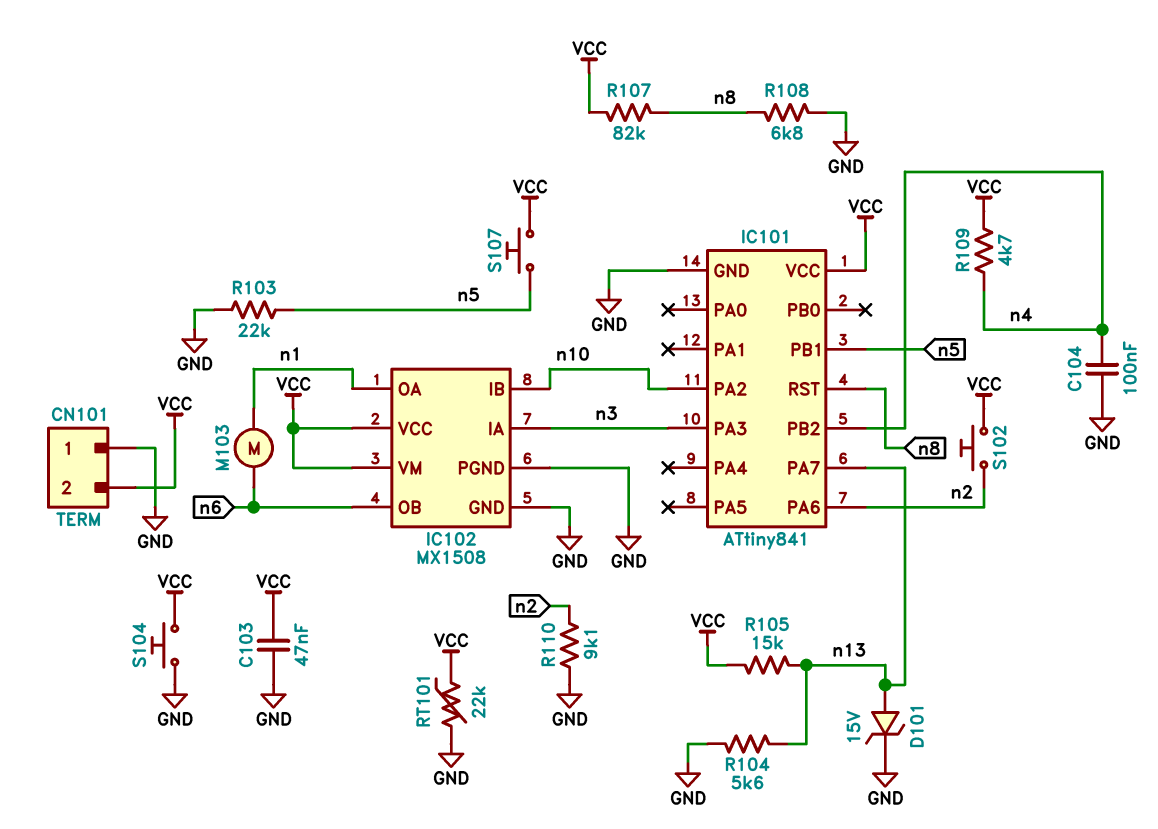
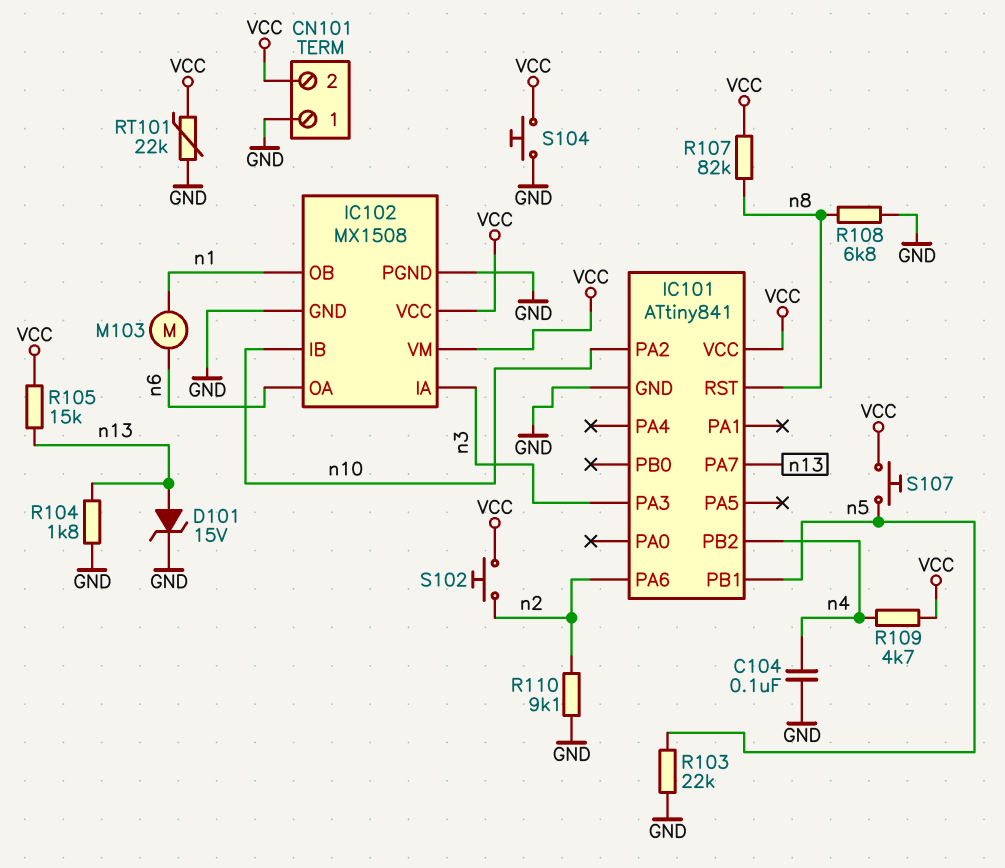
C103: 47nF (GND, VCC) -> none
IC102 pin OA: n1 -> n6
IC102 pin OB: n6 -> n1
R104: 5.6k (GND, n13) -> 1.8k (GND, n13)

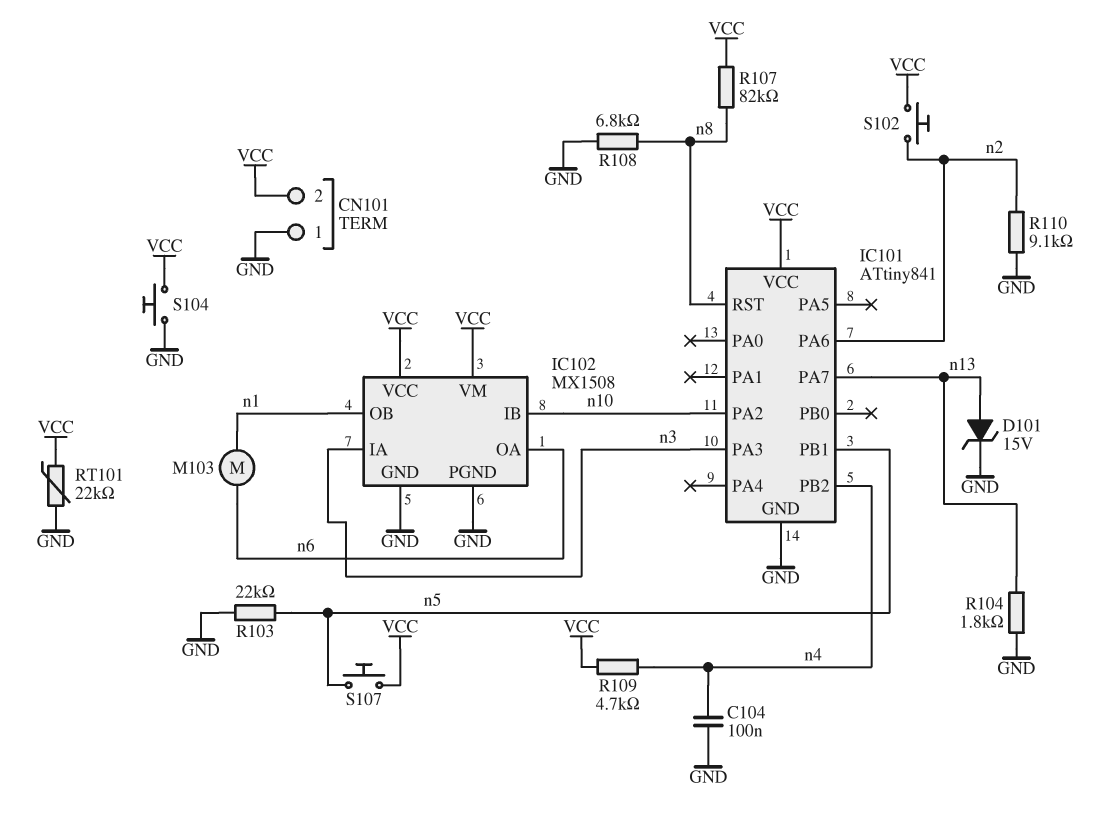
R105: 15k (VCC, n13) -> none

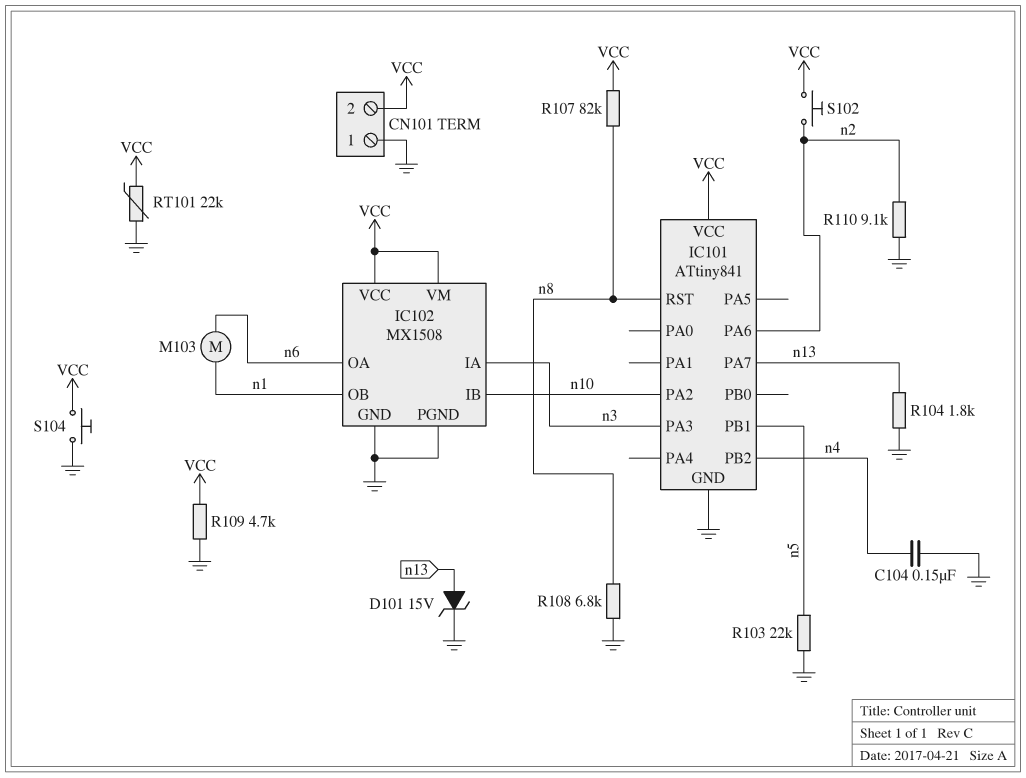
C104: 100nF (GND, n4) -> 150nF (GND, n4)
R109: 4.7k (VCC, n4) -> 4.7k (GND, VCC)
S107: button (VCC, n5) -> none

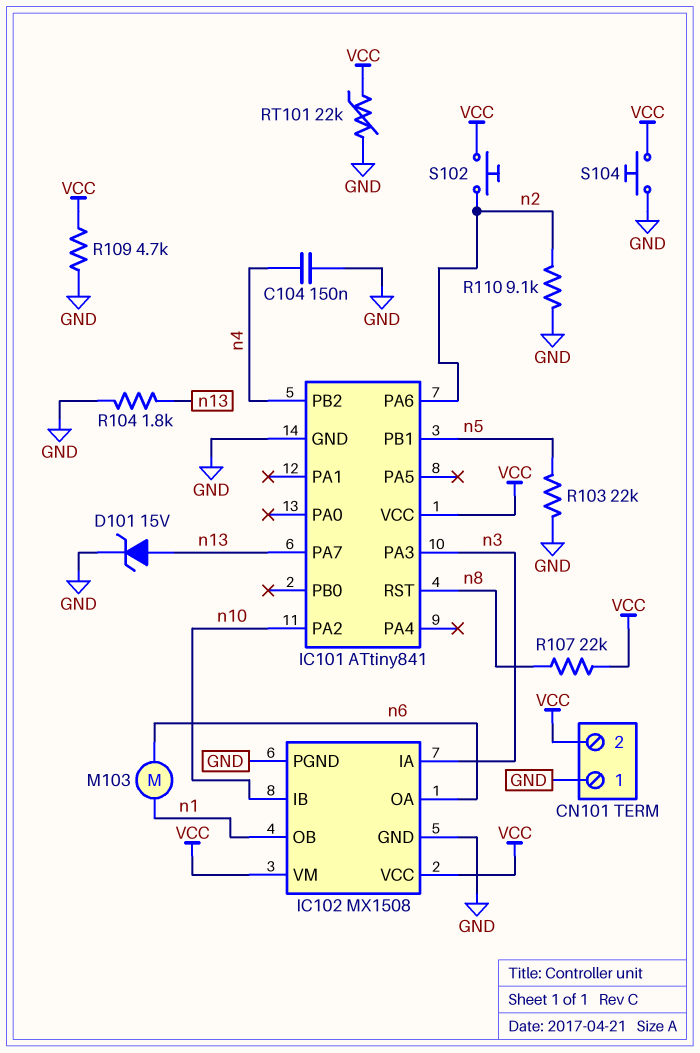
R107: 82k (VCC, n8) -> 22k (VCC, n8)
R108: 6.8k (GND, n8) -> none

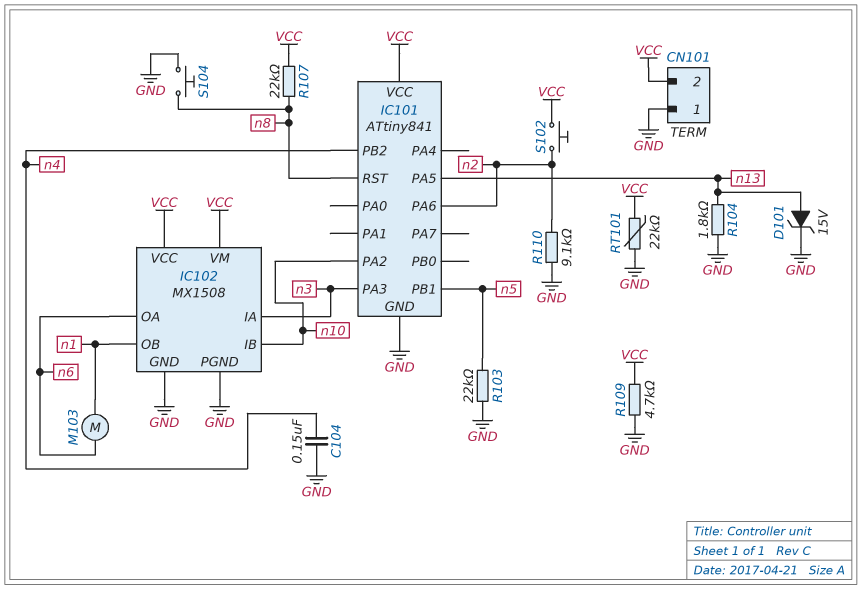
IC101 pin PA5: none -> n13
IC101 pin PA7: n13 -> none
S104: button (GND, VCC) -> button (GND, n8)

